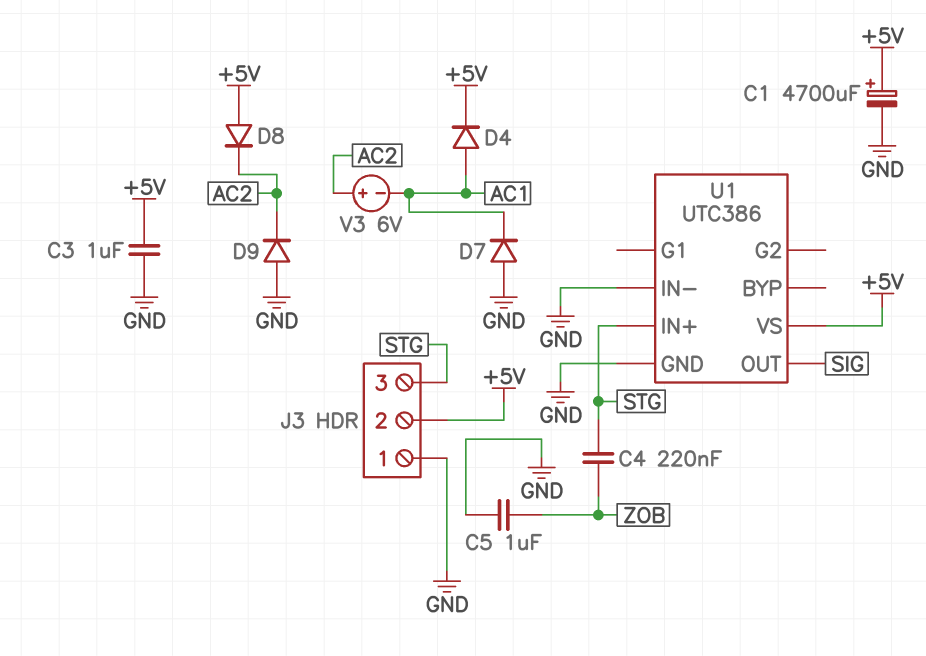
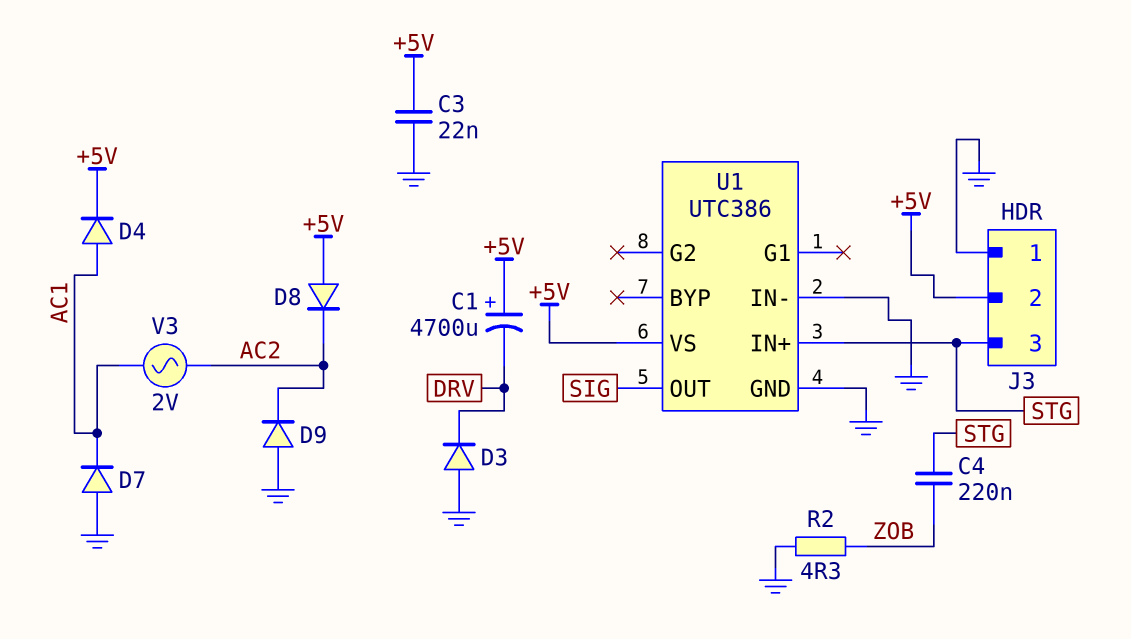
C1: 4700uF (plus +5V, minus GND) -> 4700uF (plus +5V, minus DRV)
C3: 1uF (+5V, GND) -> 22nF (+5V, GND)
C5: 1uF (GND, ZOB) -> none
D3: none -> diode (A GND, K DRV)
R2: none -> 4.3 (GND, ZOB)
V3: 6V (plus AC2, minus AC1) -> AC 2V (AC1, AC2)

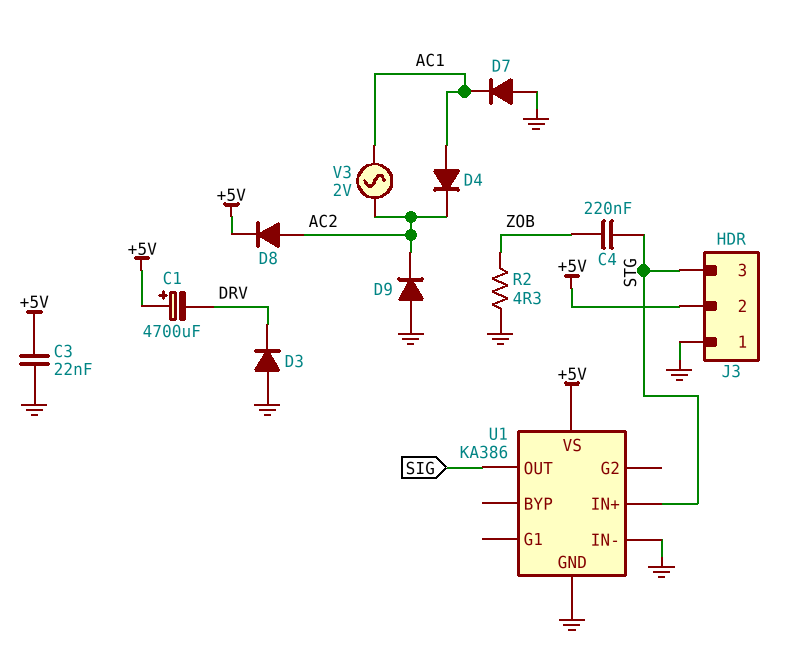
D4: diode (A AC1, K +5V) -> diode (A AC1, K AC2)
D8: diode (A +5V, K AC2) -> diode (A AC2, K +5V)
U1: UTC386 -> KA386

